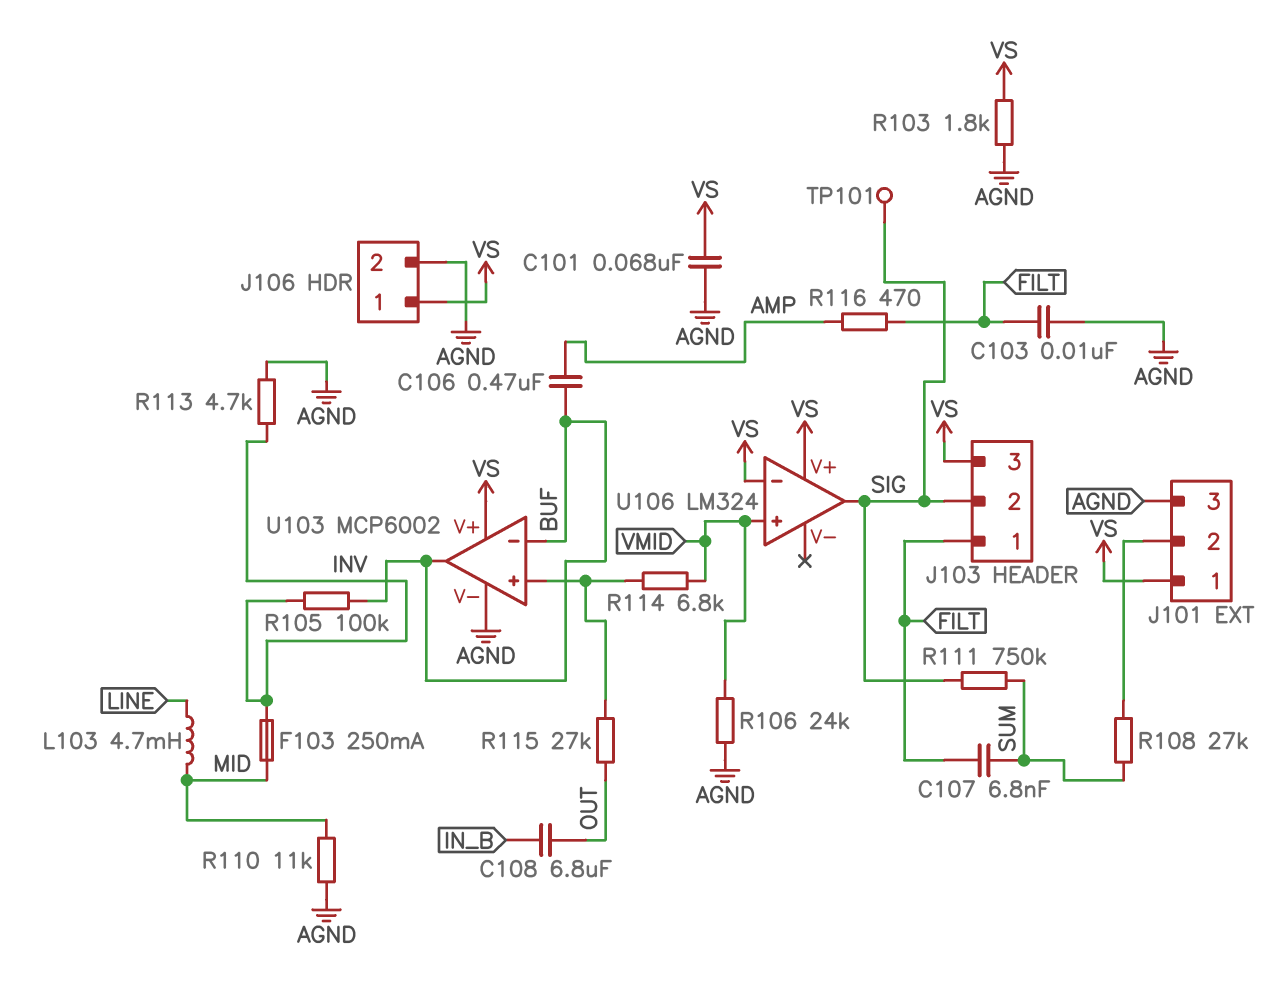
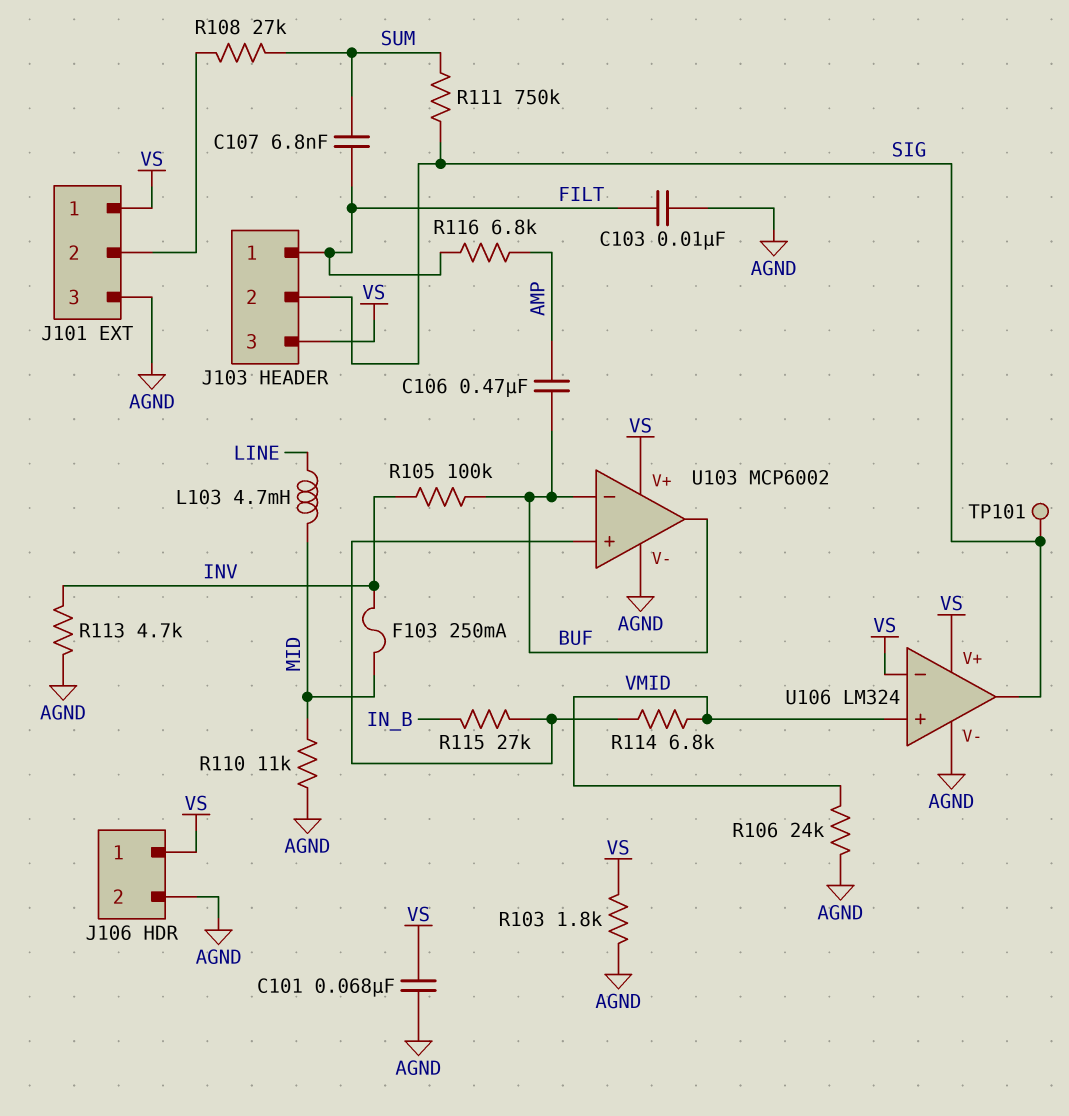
C108: 6.8uF (IN_B, OUT) -> none
R115: 27k (OUT, U103/in+) -> 27k (IN_B, U103/in+)
R116: 470 (AMP, FILT) -> 6.8k (AMP, FILT)
U106 pin V-: none -> AGND

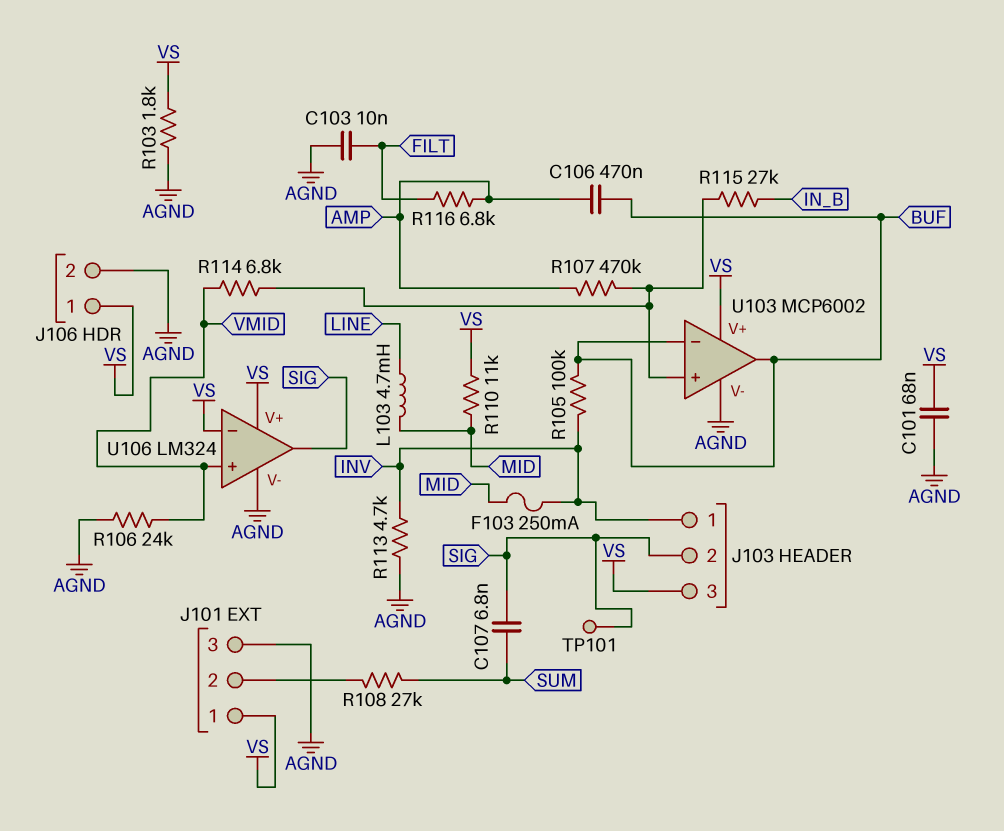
C107: 6.8nF (FILT, SUM) -> 6.8nF (SIG, SUM)
J103 pin 1: FILT -> INV
R107: none -> 470k (AMP, U103/in+)
R110: 11k (AGND, MID) -> 11k (MID, VS)
R111: 750k (SIG, SUM) -> none

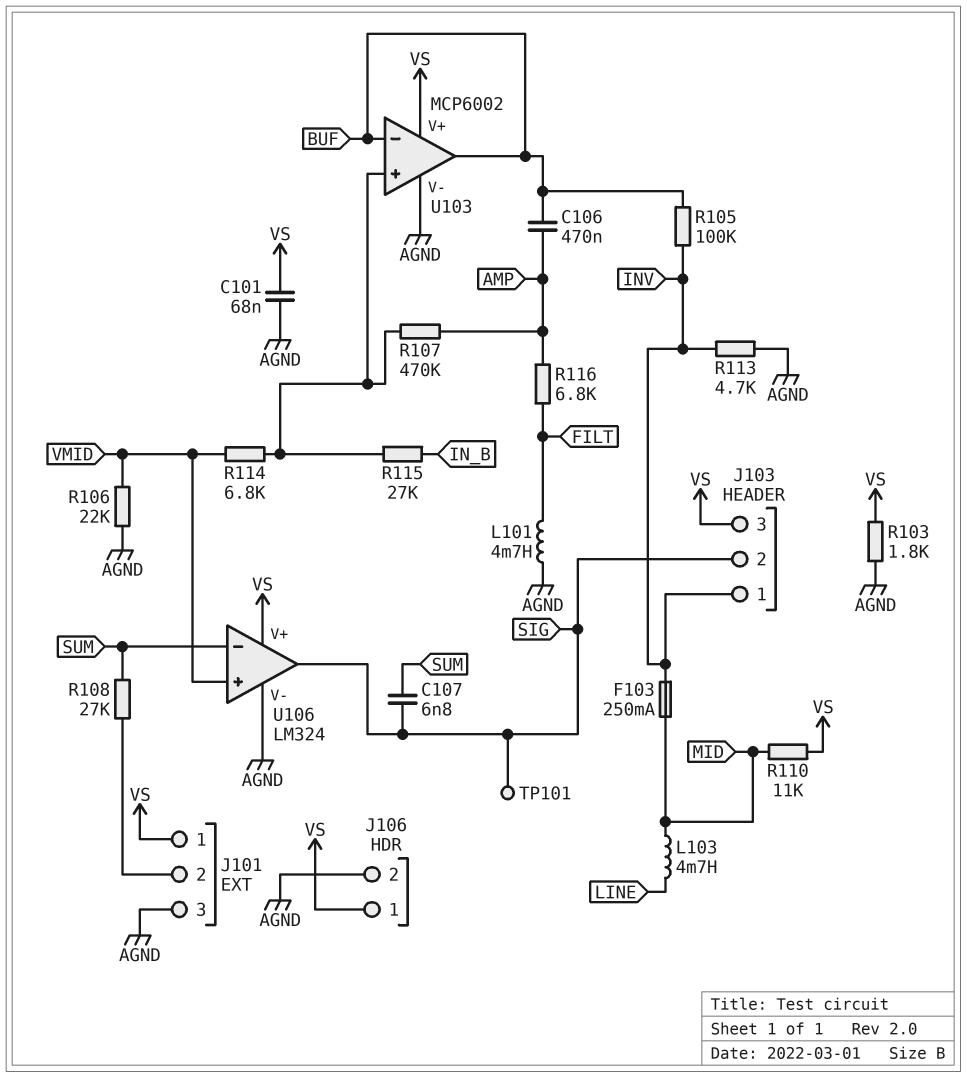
C103: 10nF (AGND, FILT) -> none
L101: none -> 4.7mH (AGND, FILT)
R106: 24k (AGND, VMID) -> 22k (AGND, VMID)
U106 pin in-: VS -> SUM

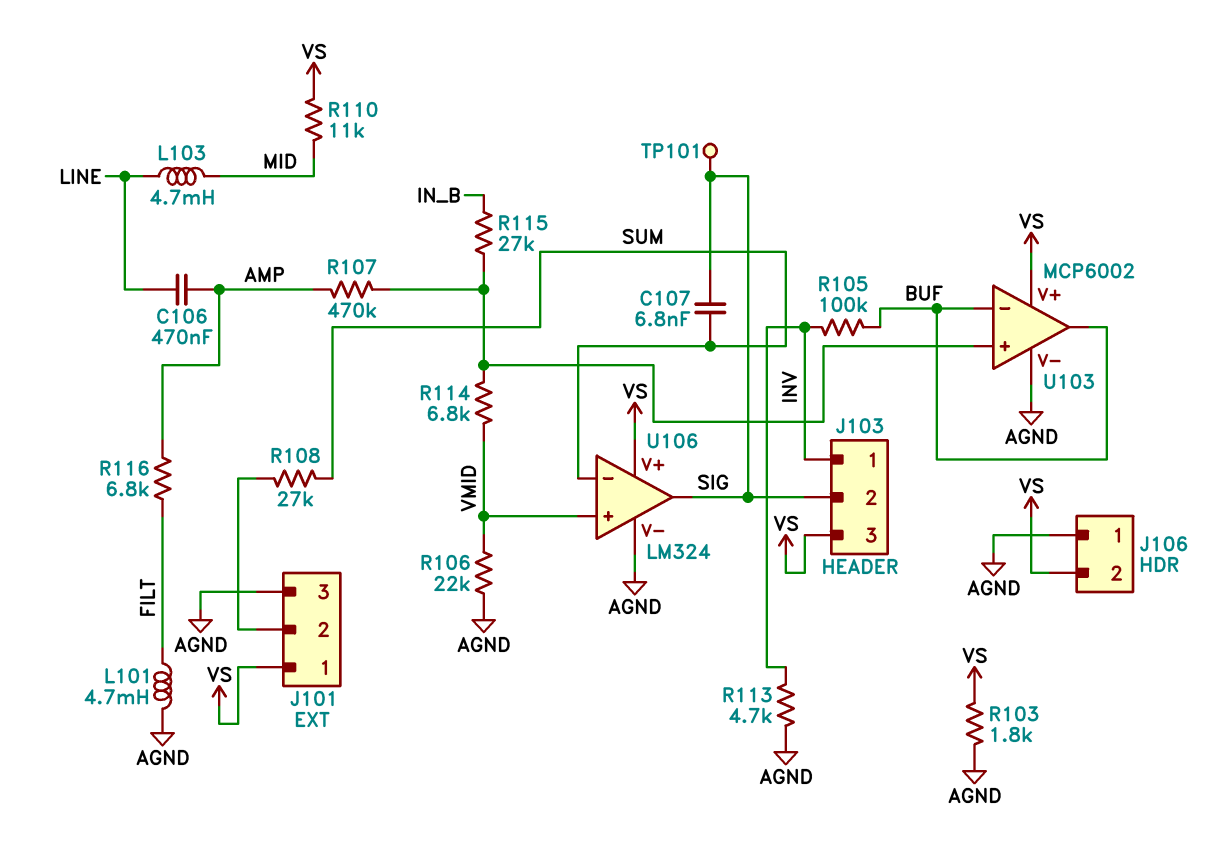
C101: 68nF (AGND, VS) -> none
C106: 470nF (AMP, BUF) -> 470nF (AMP, LINE)
F103: 250mA (INV, MID) -> none
J106 pin 1: VS -> AGND
J106 pin 2: AGND -> VS

